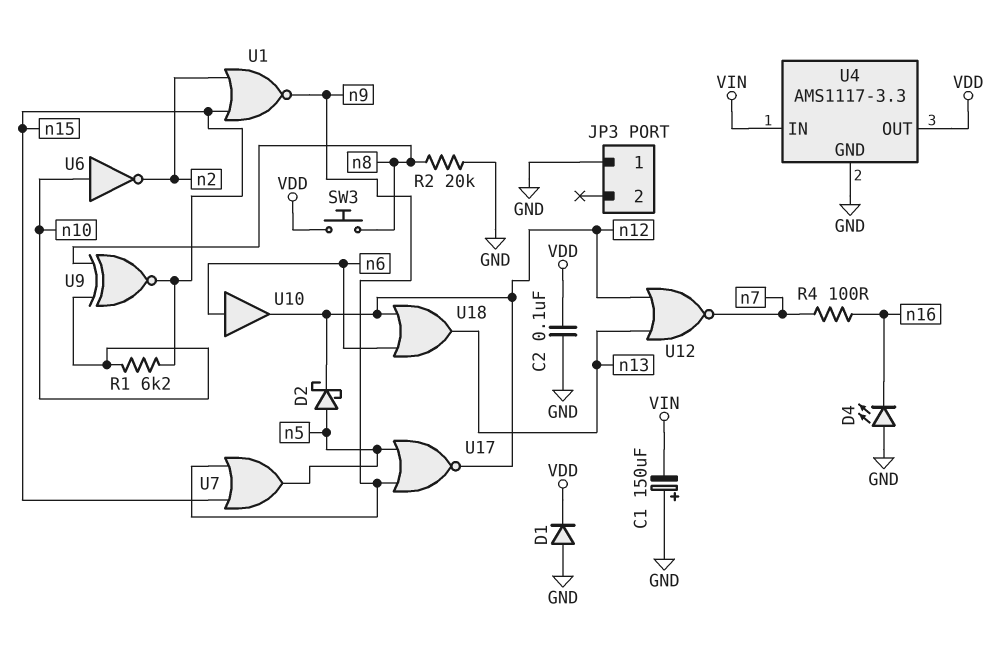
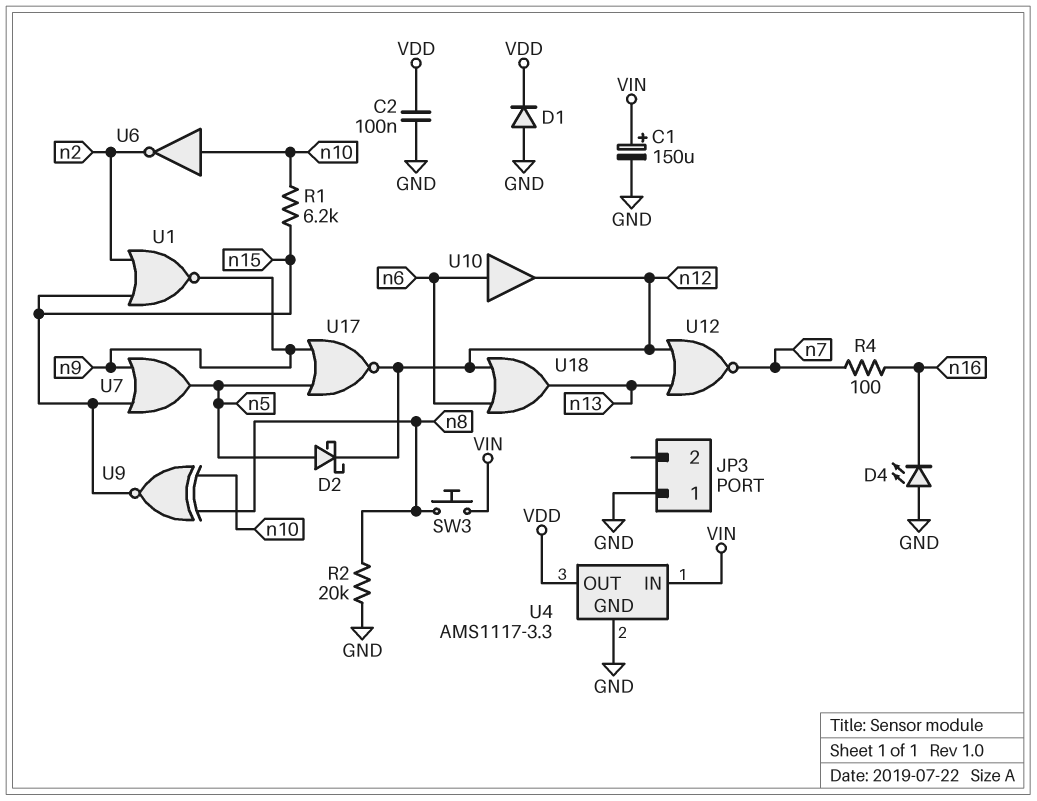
C1: 150uF (plus GND, minus VIN) -> 150uF (plus VIN, minus GND)
SW3: button (VDD, n8) -> button (VIN, n8)

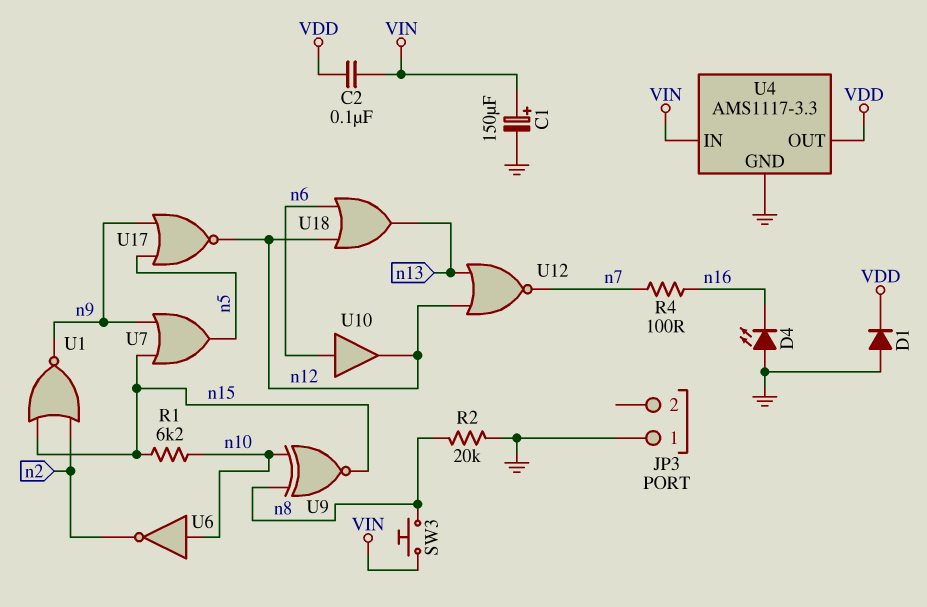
C2: 100nF (GND, VDD) -> 100nF (VDD, VIN)
D2: schottky (A n5, K n12) -> none

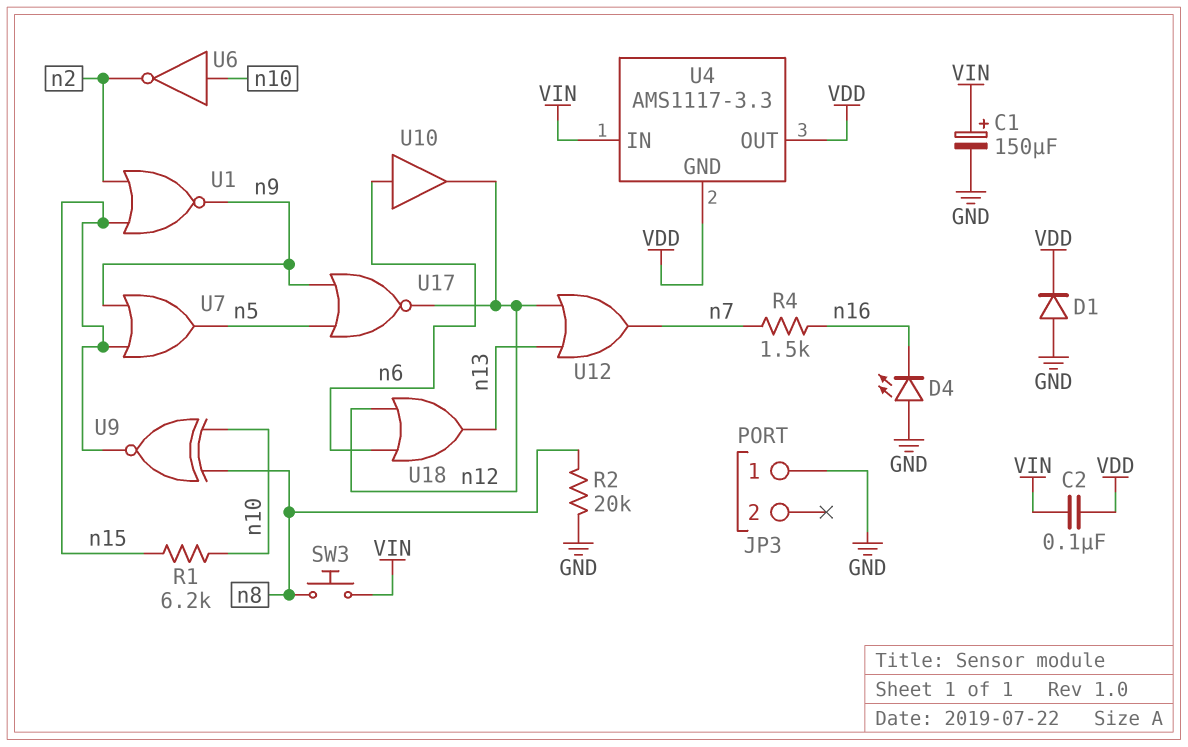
R4: 100 (n7, n16) -> 1.5k (n7, n16)
U4 pin GND: GND -> VDD
U12: NOR (in n12, in n13, out n7) -> OR (in n12, in n13, out n7)

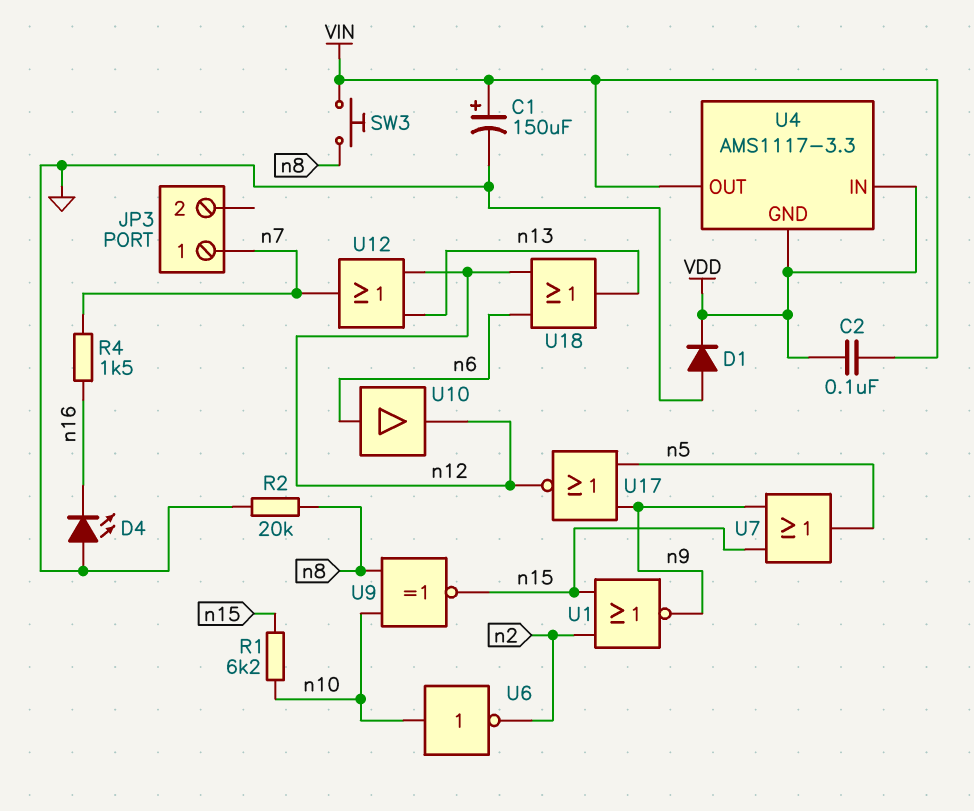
JP3 pin 1: GND -> n7
U4 pin IN: VIN -> VDD
U4 pin OUT: VDD -> VIN

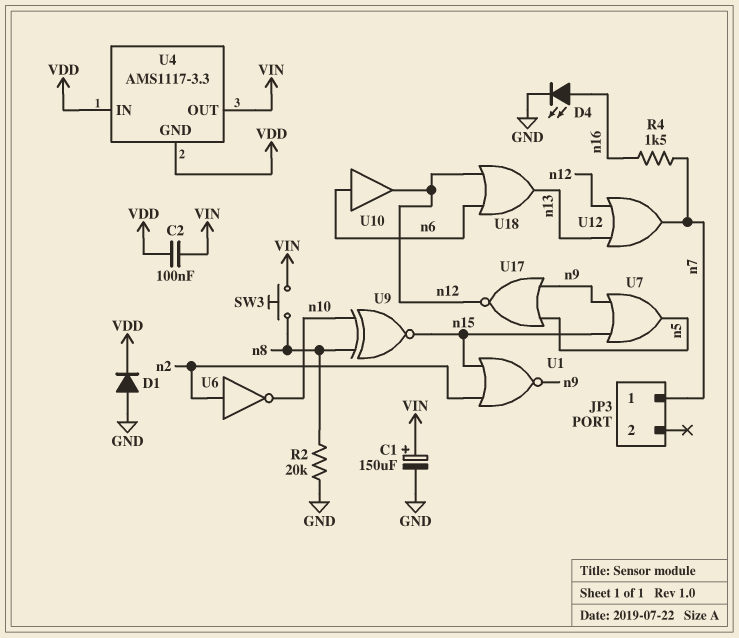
D4: LED (A GND, K n16) -> LED (A n16, K GND)
R1: 6.2k (n10, n15) -> none
U6: NOT (in n10, out n2) -> NOT (in n2, out n10)

